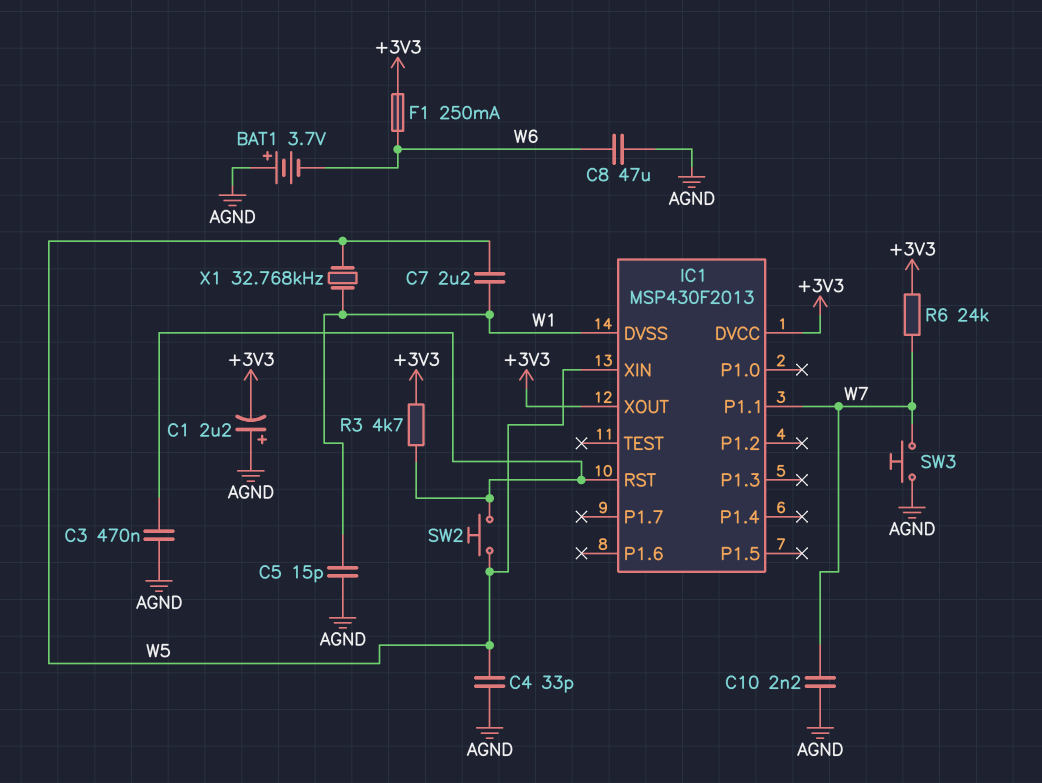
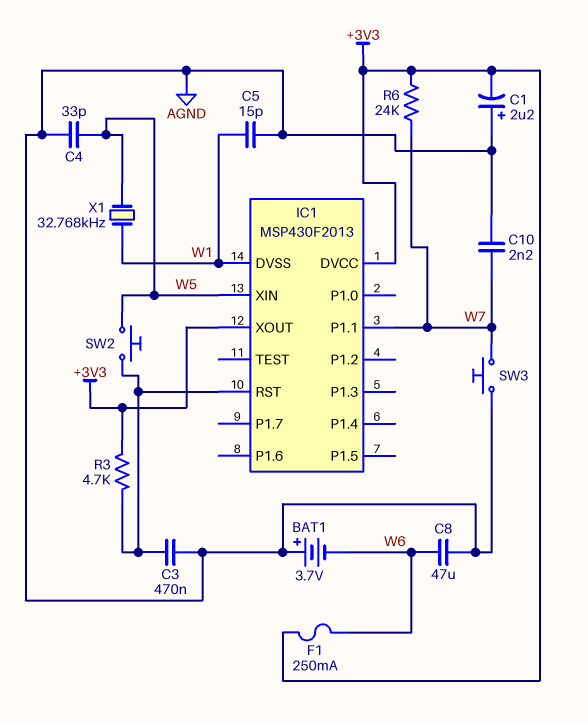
C7: 2.2uF (W1, W5) -> none

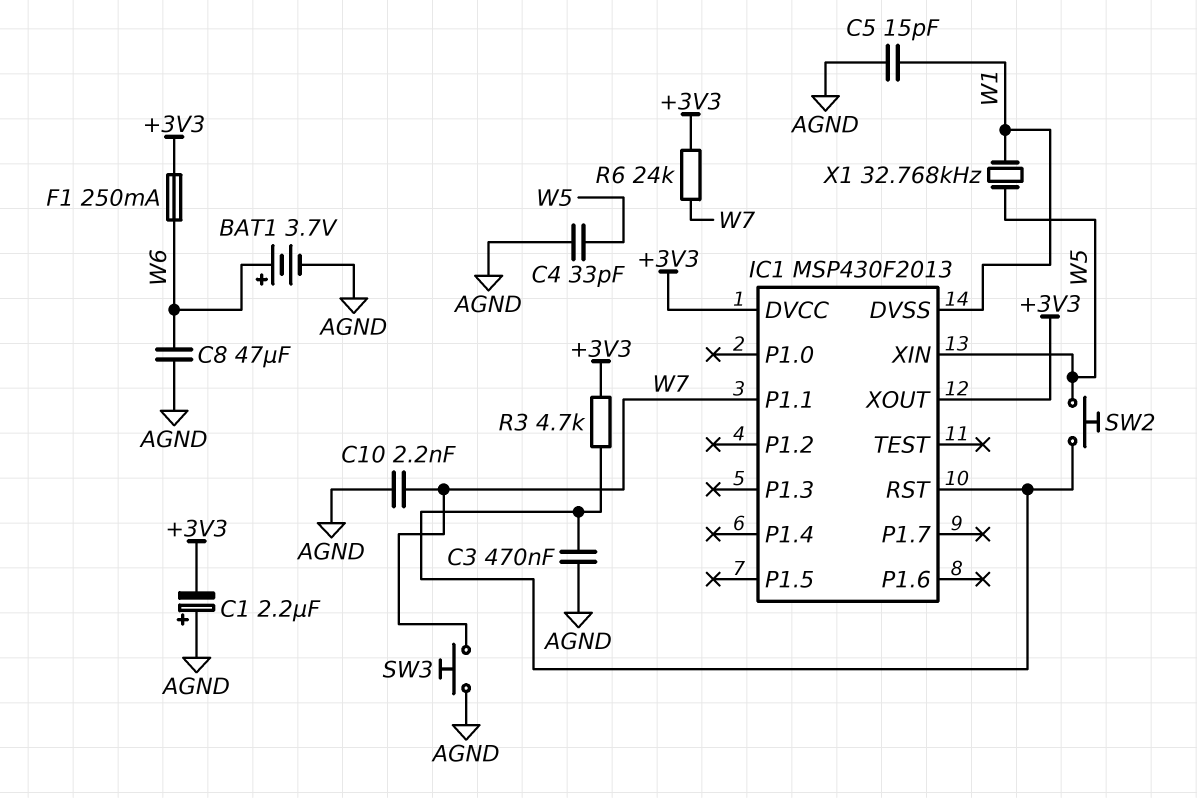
BAT1: 3.7V (plus AGND, minus W6) -> 3.7V (plus W6, minus AGND)

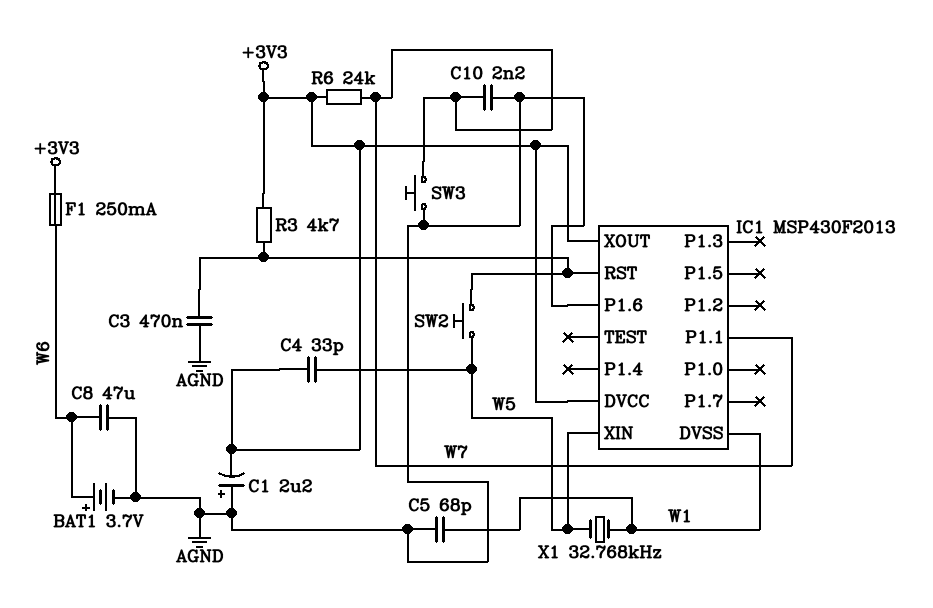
C4: 33pF (AGND, W5) -> 33pF (+3V3, W5)
C5: 15pF (AGND, W1) -> 68pF (AGND, W1)
IC1 pin P1.6: none -> AGND

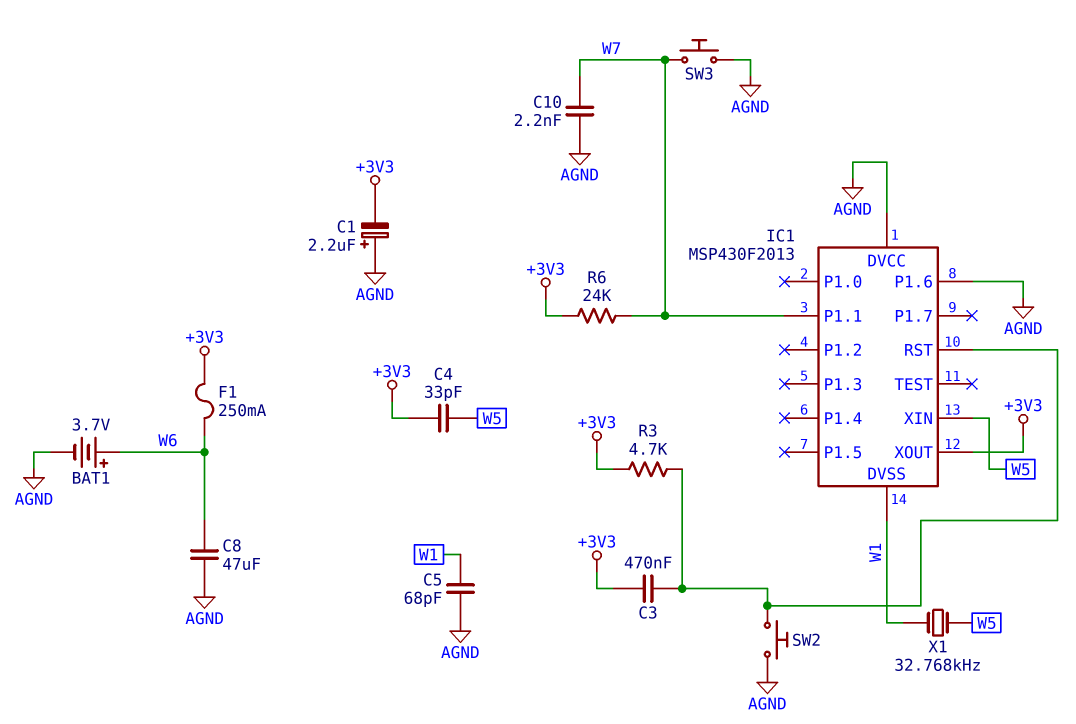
C3: 470nF (AGND, IC1/RST) -> 470nF (+3V3, IC1/RST)
IC1 pin DVCC: +3V3 -> AGND
SW2: button (IC1/RST, W5) -> button (AGND, IC1/RST)

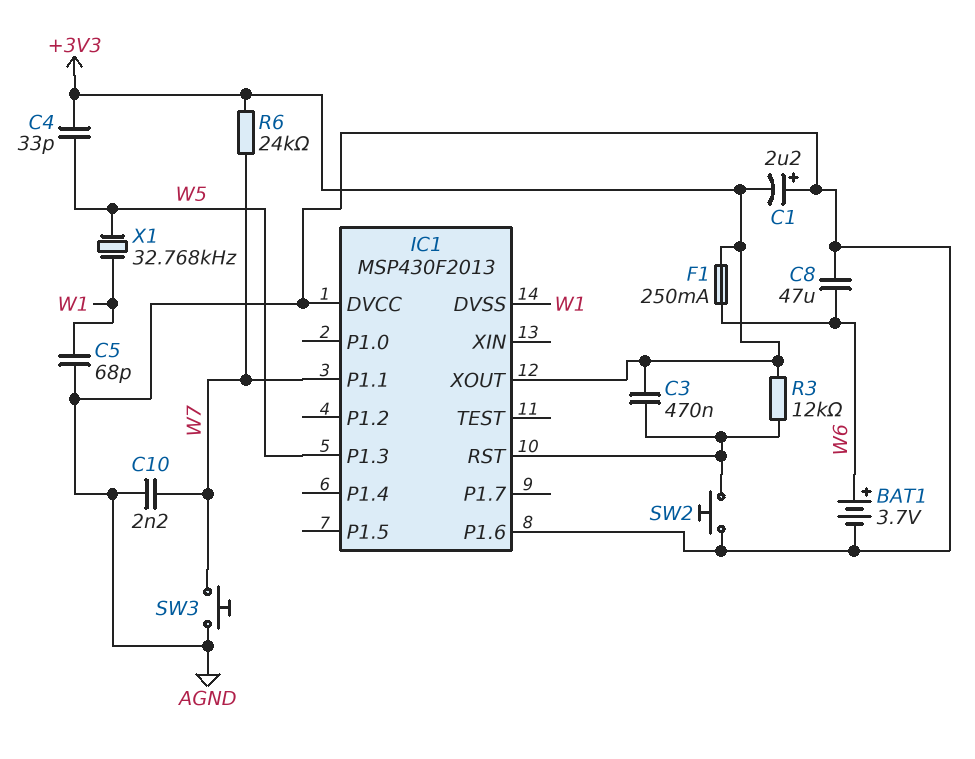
IC1 pin P1.3: none -> W5
IC1 pin XIN: W5 -> none
R3: 4.7k (+3V3, IC1/RST) -> 12k (+3V3, IC1/RST)

